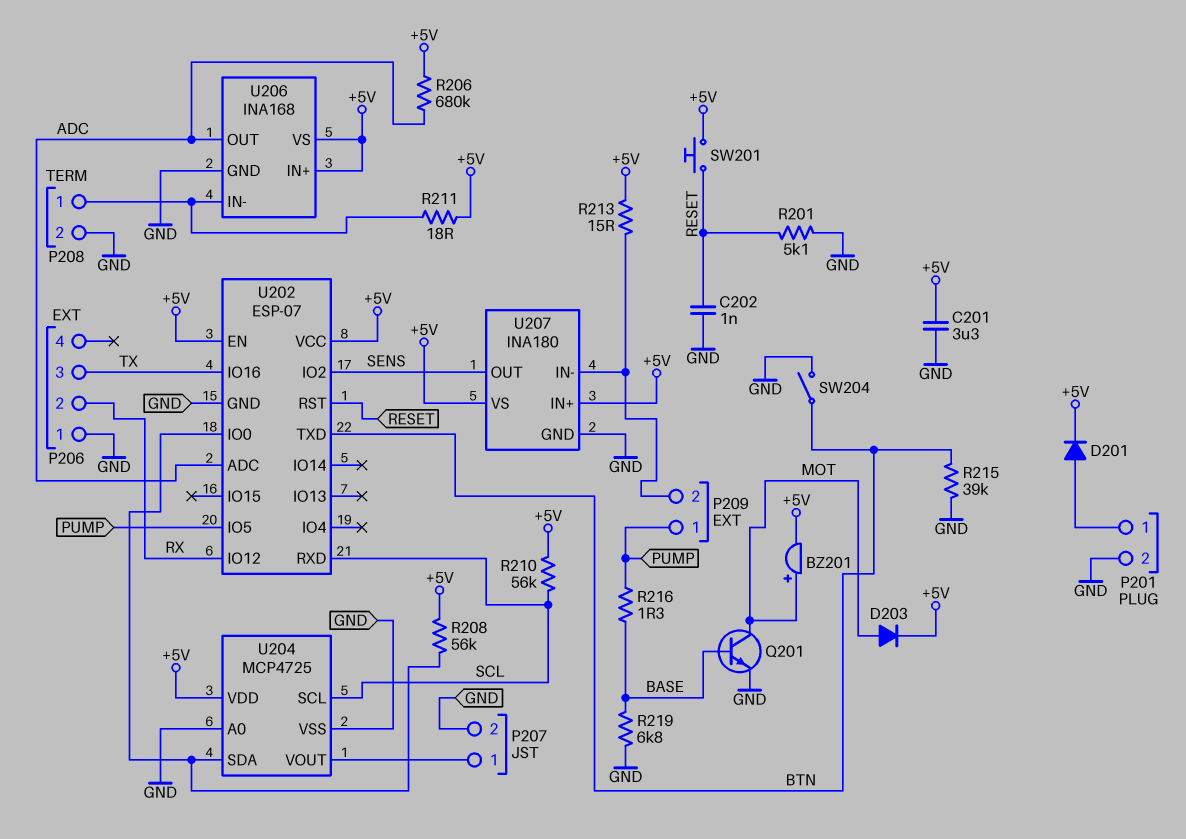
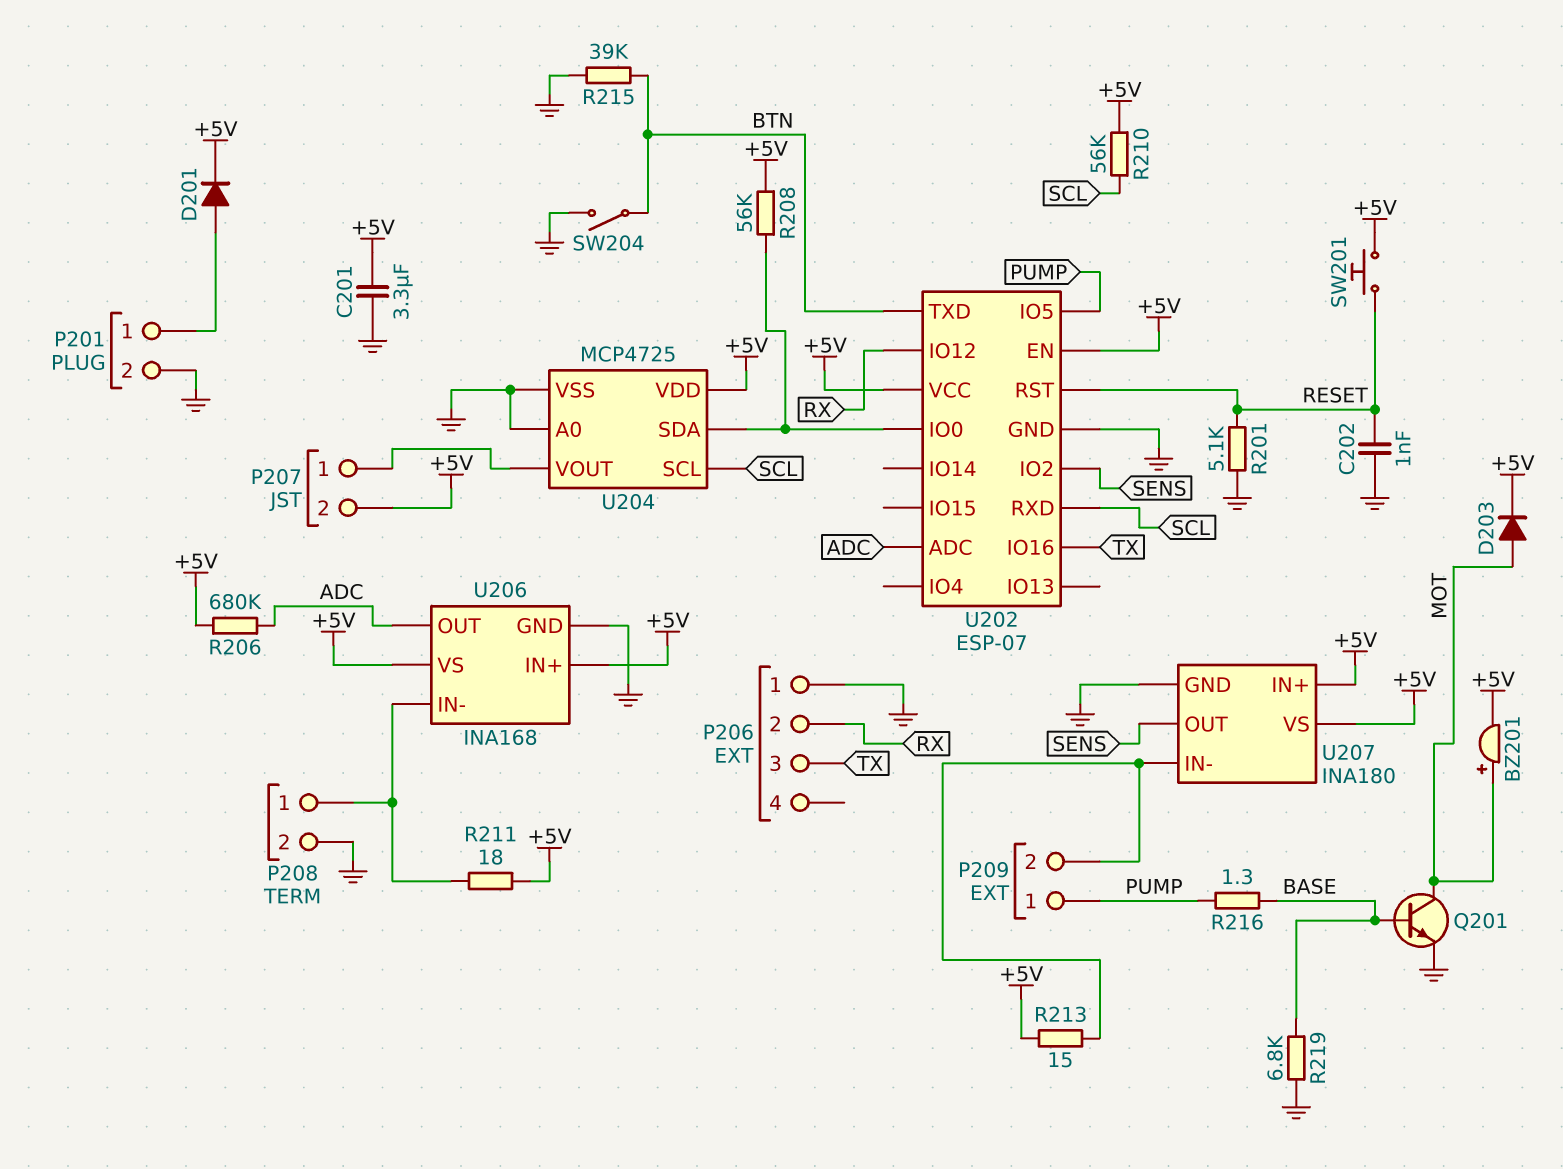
P207 pin 2: GND -> +5V

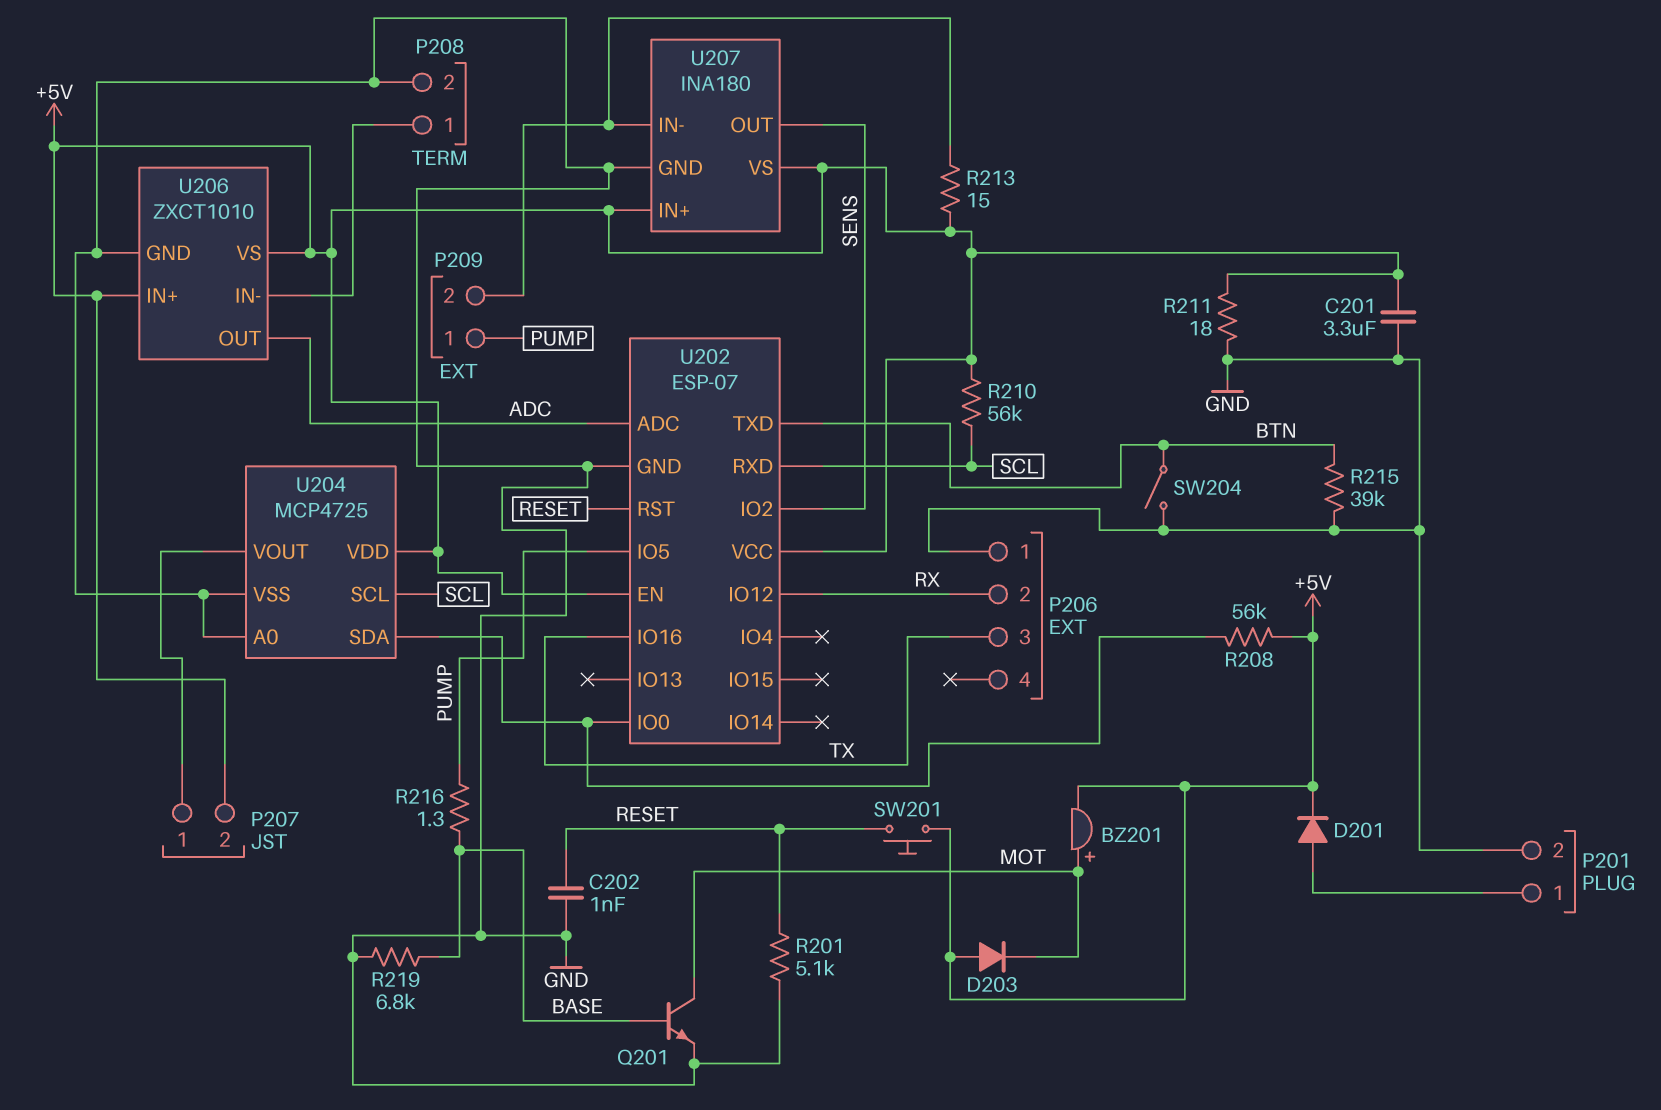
D203: diode (A MOT, K +5V) -> diode (A +5V, K MOT)
R206: 680k (+5V, ADC) -> none
R211: 18 (+5V, P208/1) -> 18 (+5V, GND)
U206: INA168 -> ZXCT1010

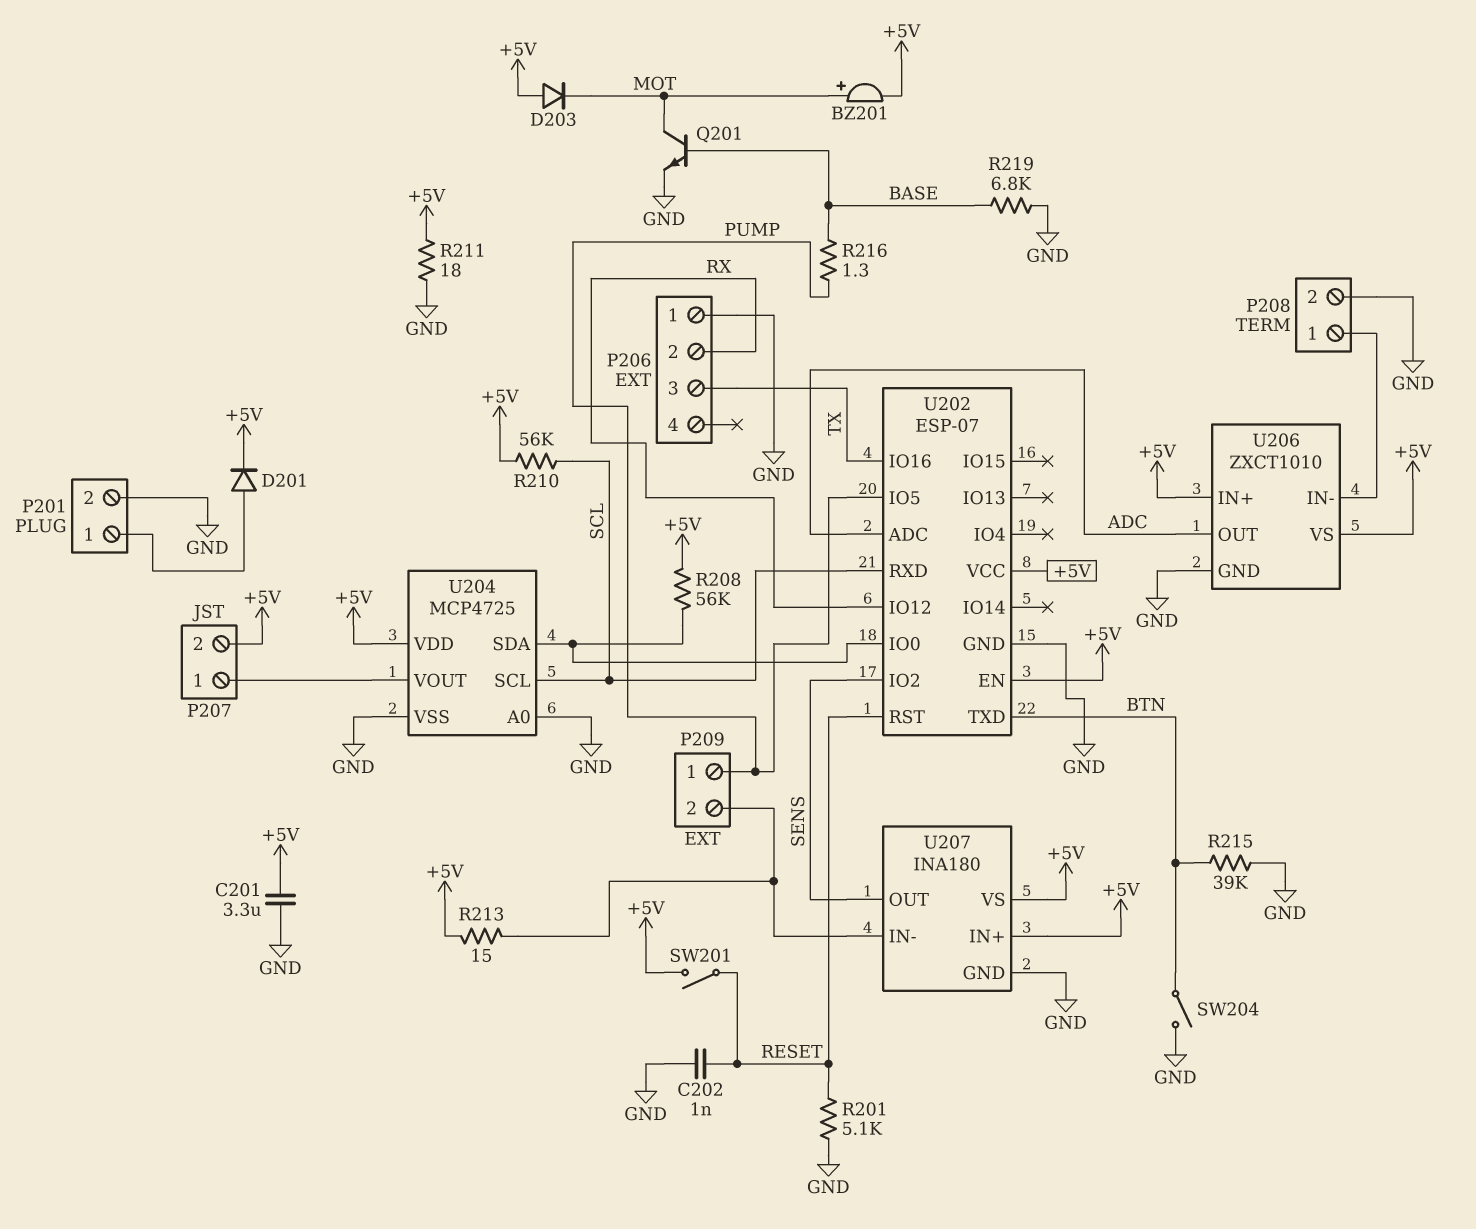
SW201: button (+5V, RESET) -> switch (+5V, RESET)

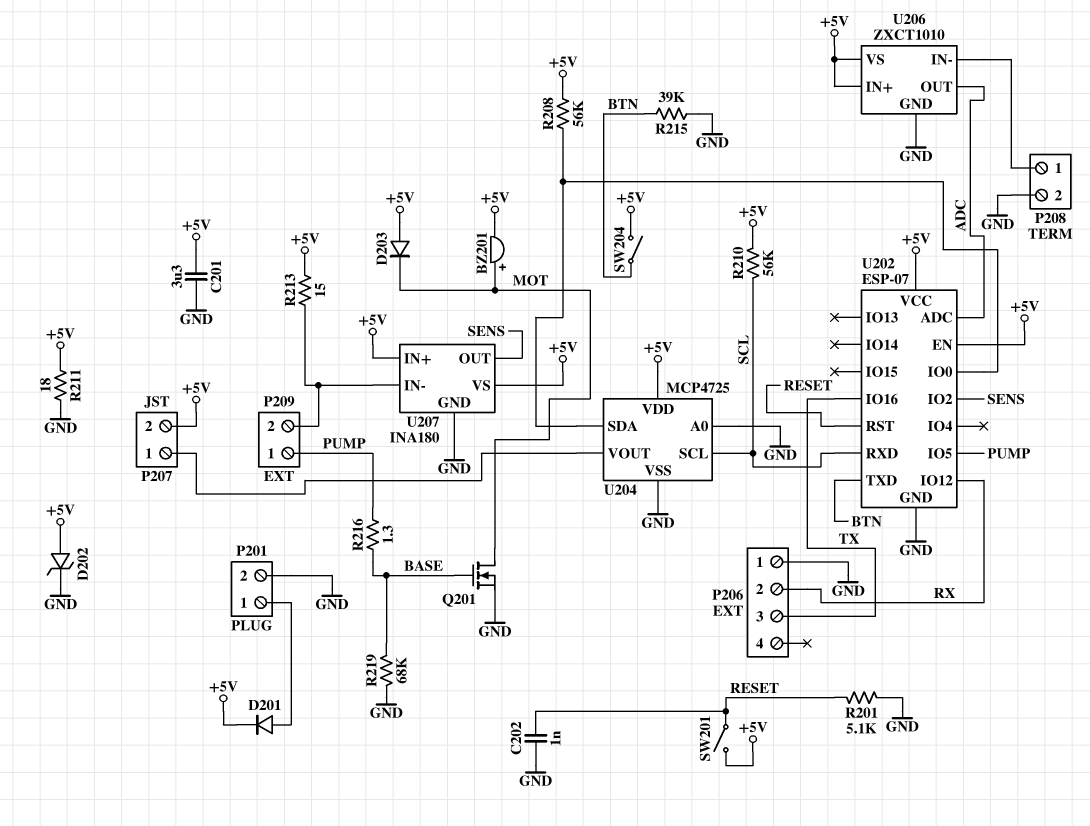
D202: none -> zener (A +5V, K GND)
Q201: NPN (B BASE, C MOT, E GND) -> NMOS (G BASE, D MOT, S GND)
R219: 6.8k (BASE, GND) -> 68k (BASE, GND)
SW204: switch (BTN, GND) -> switch (+5V, BTN)

